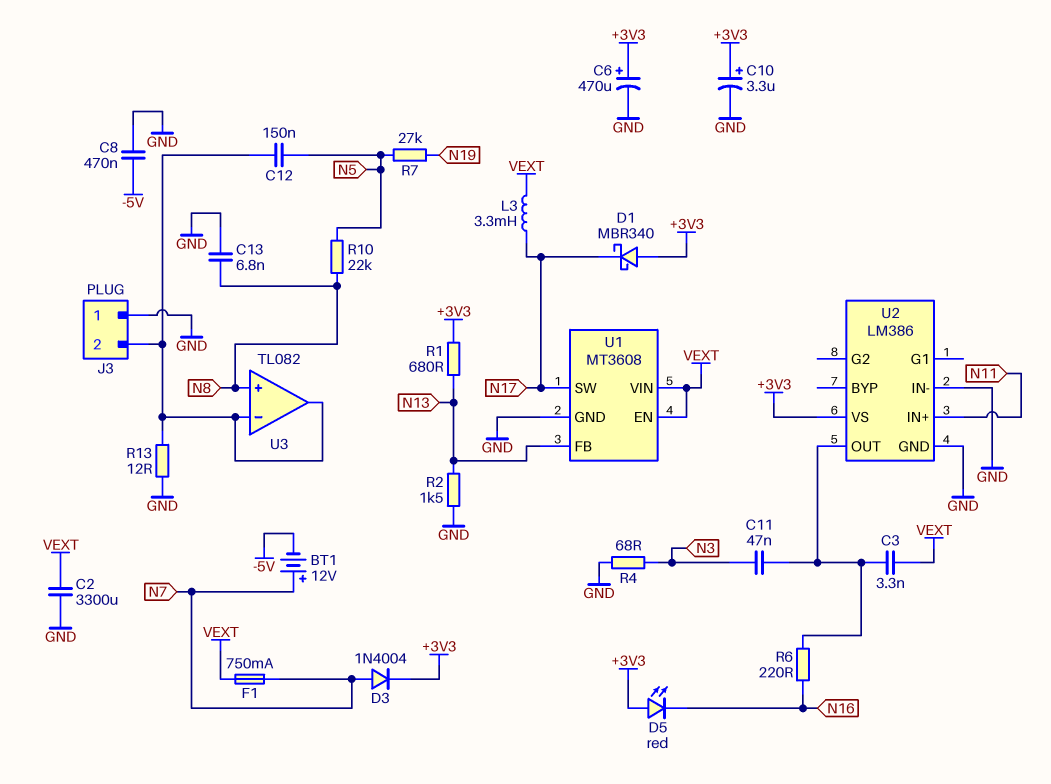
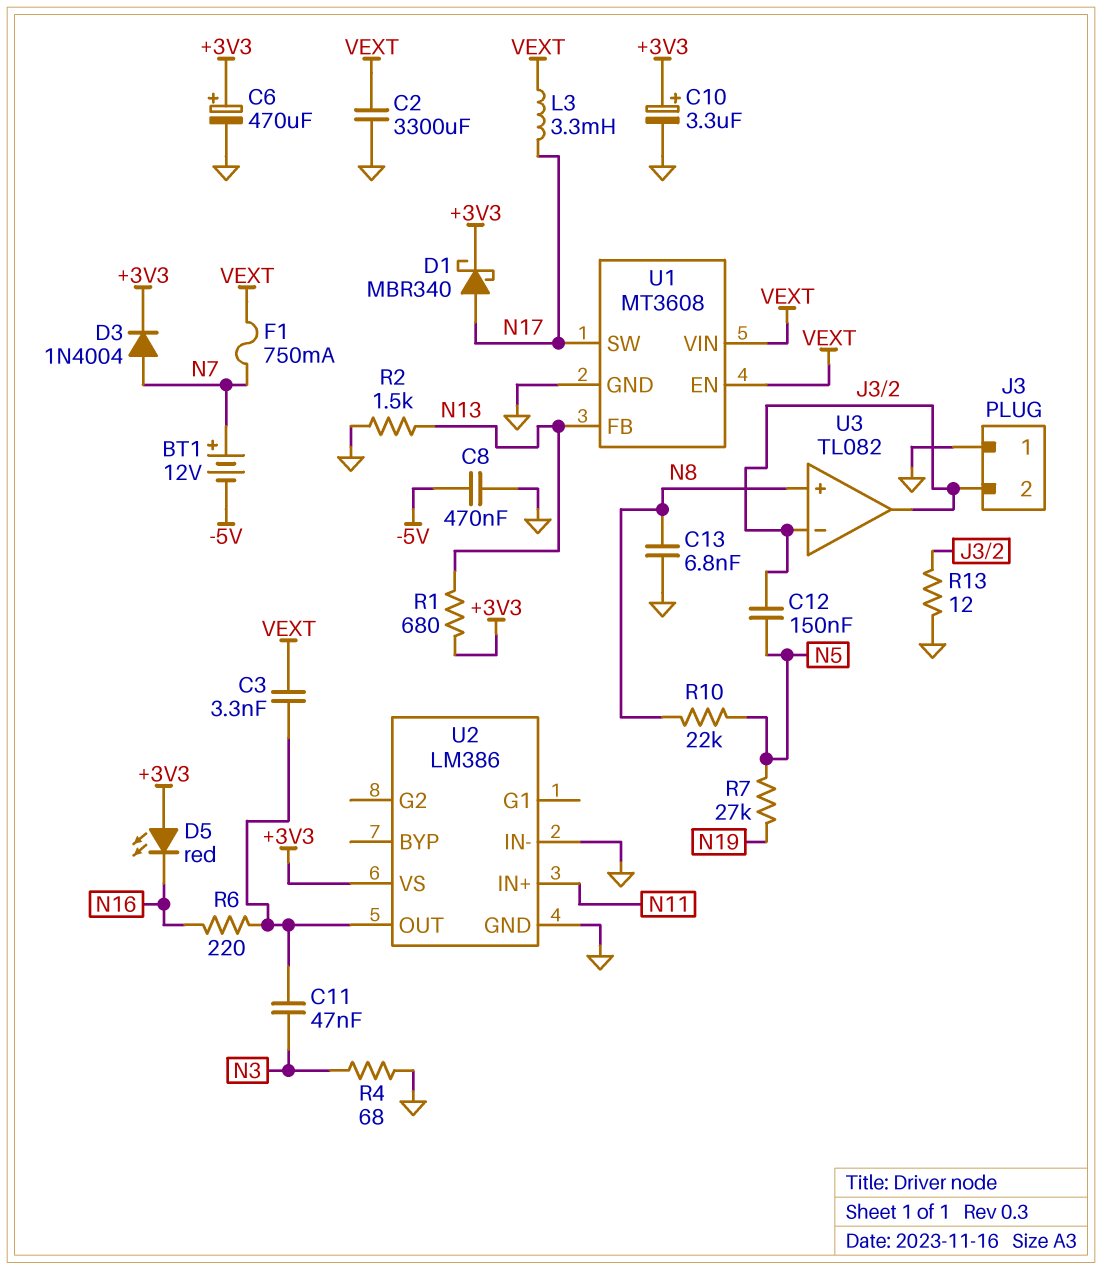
D1: schottky MBR340 (A +3V3, K N17) -> schottky MBR340 (A N17, K +3V3)

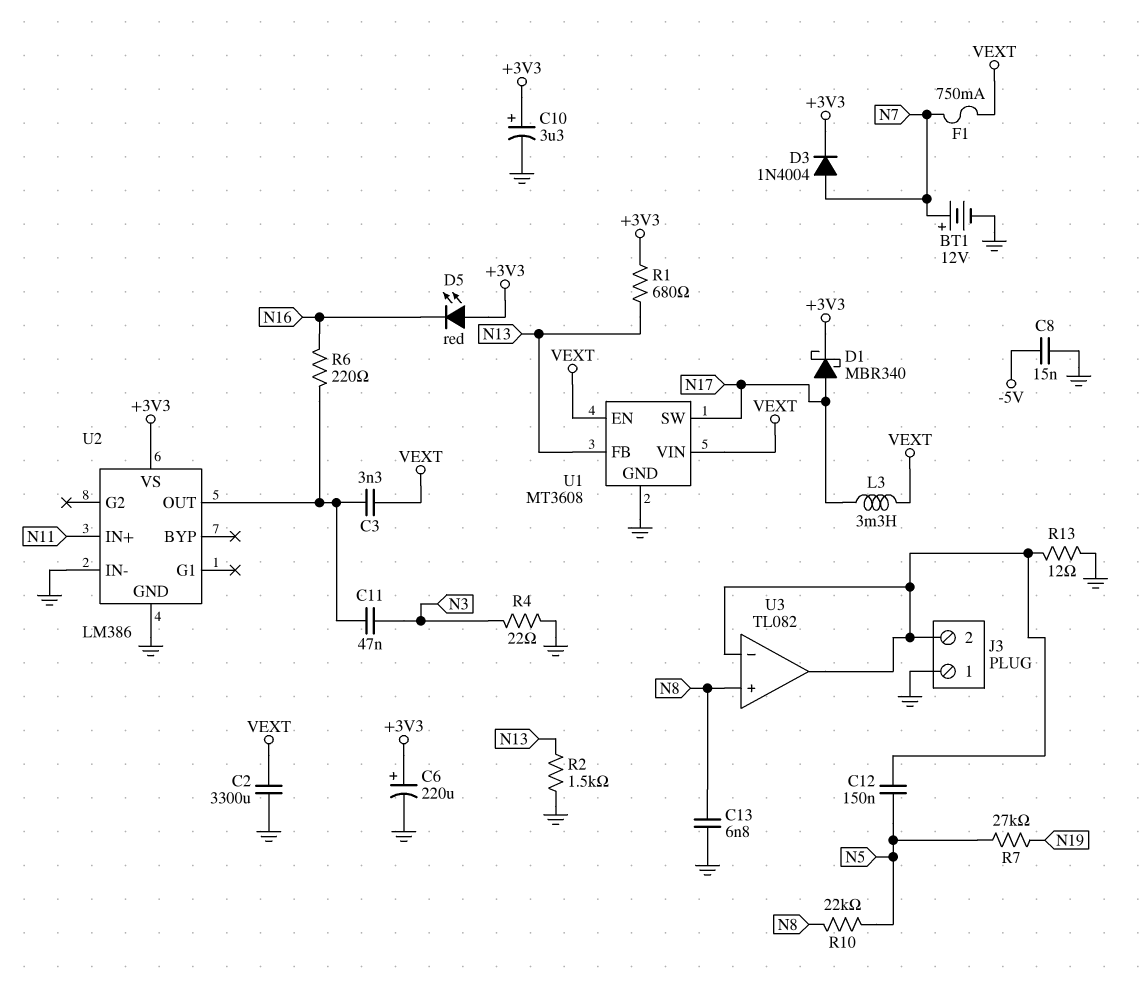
BT1: 12V (plus N7, minus -5V) -> 12V (plus N7, minus GND)
C6: 470uF (plus +3V3, minus GND) -> 220uF (plus +3V3, minus GND)
C8: 470nF (-5V, GND) -> 15nF (-5V, GND)
R4: 68 (GND, N3) -> 22 (GND, N3)

